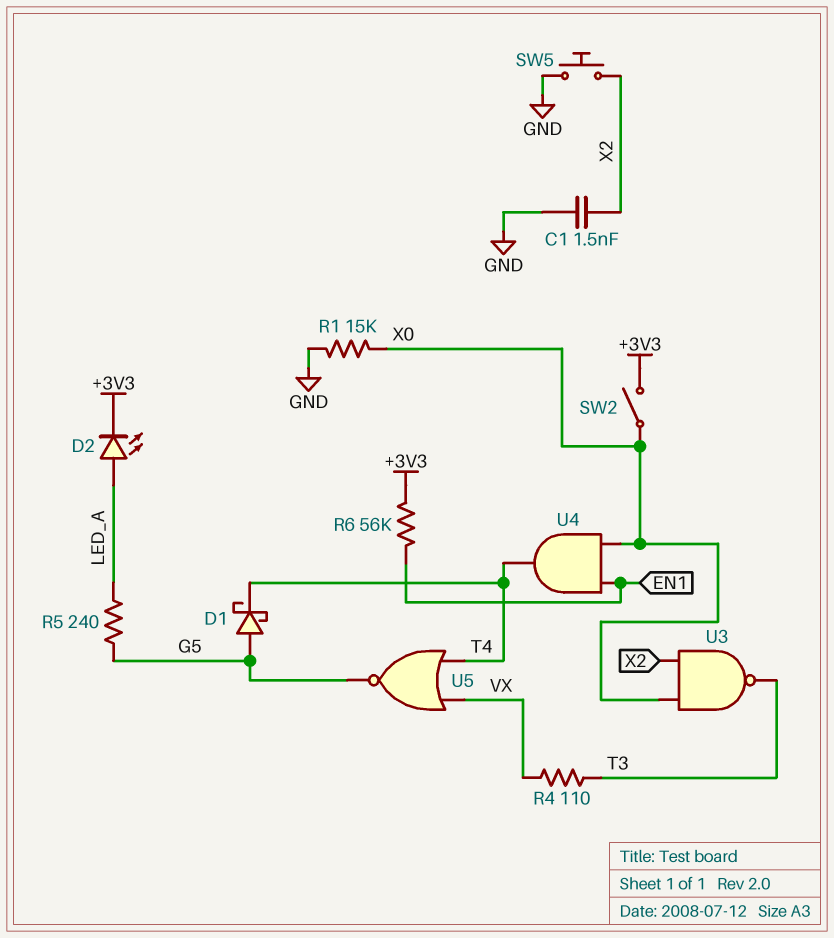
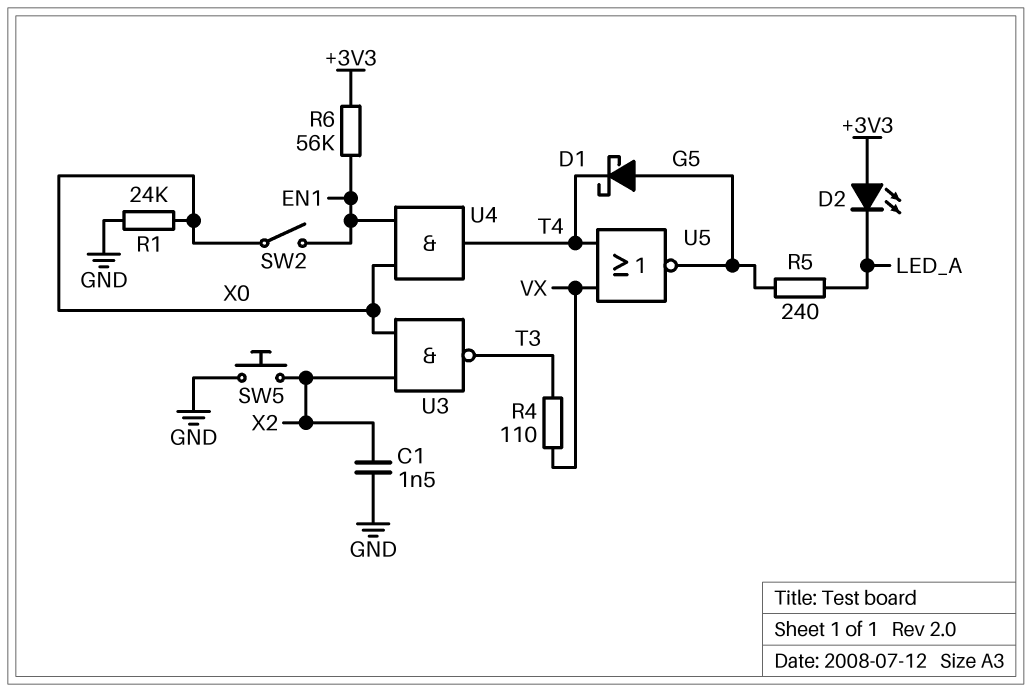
D2: LED (A LED_A, K +3V3) -> LED (A +3V3, K LED_A)
R1: 15k (GND, X0) -> 24k (GND, X0)
SW2: switch (+3V3, X0) -> switch (EN1, X0)

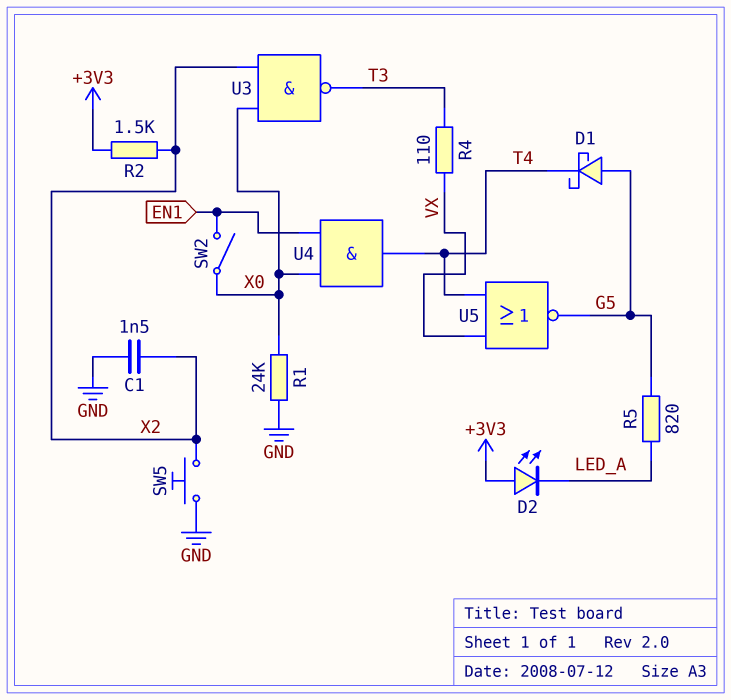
R2: none -> 1.5k (+3V3, X2)
R5: 240 (G5, LED_A) -> 820 (G5, LED_A)
R6: 56k (+3V3, EN1) -> none

